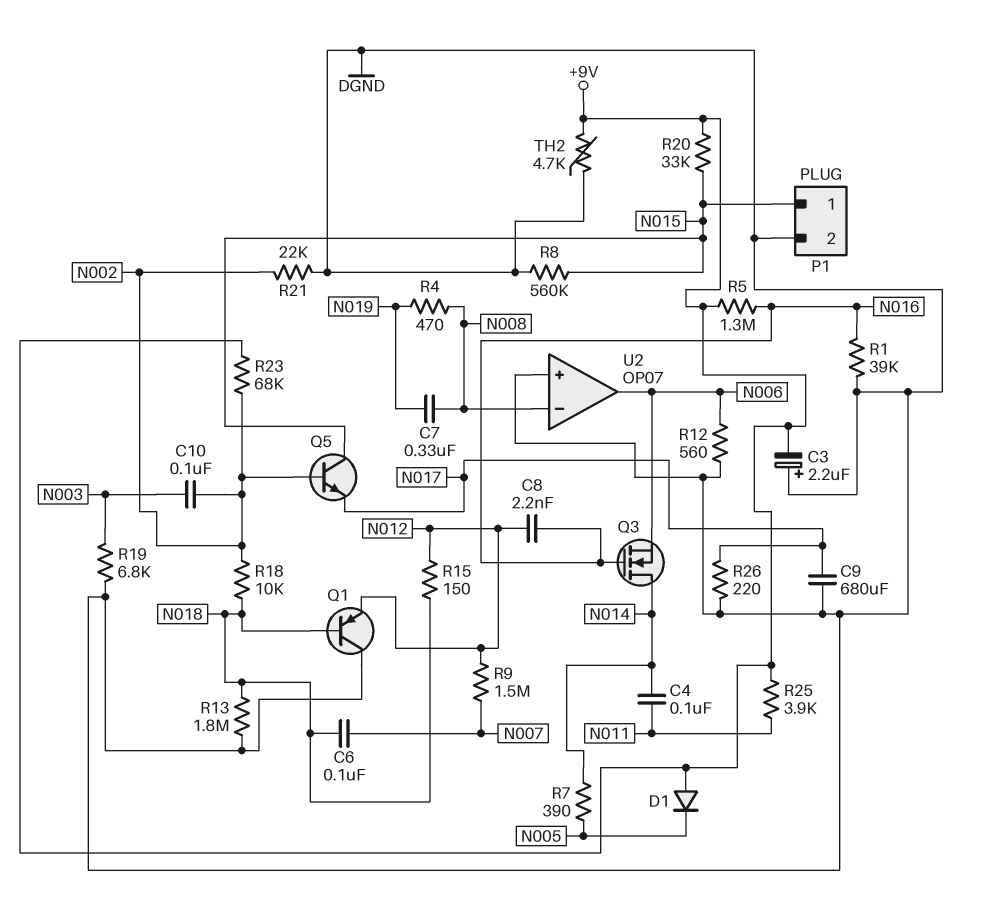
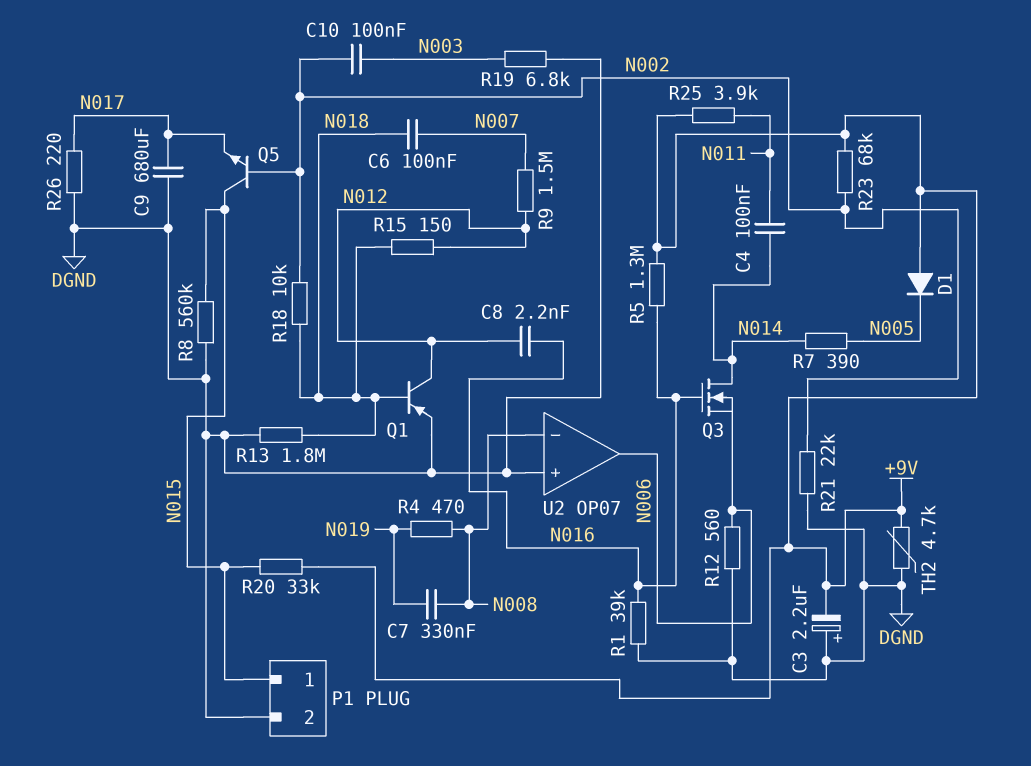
Q1: PNP (B N018, C DGND, E N012) -> PNP (B N018, C N012, E DGND)

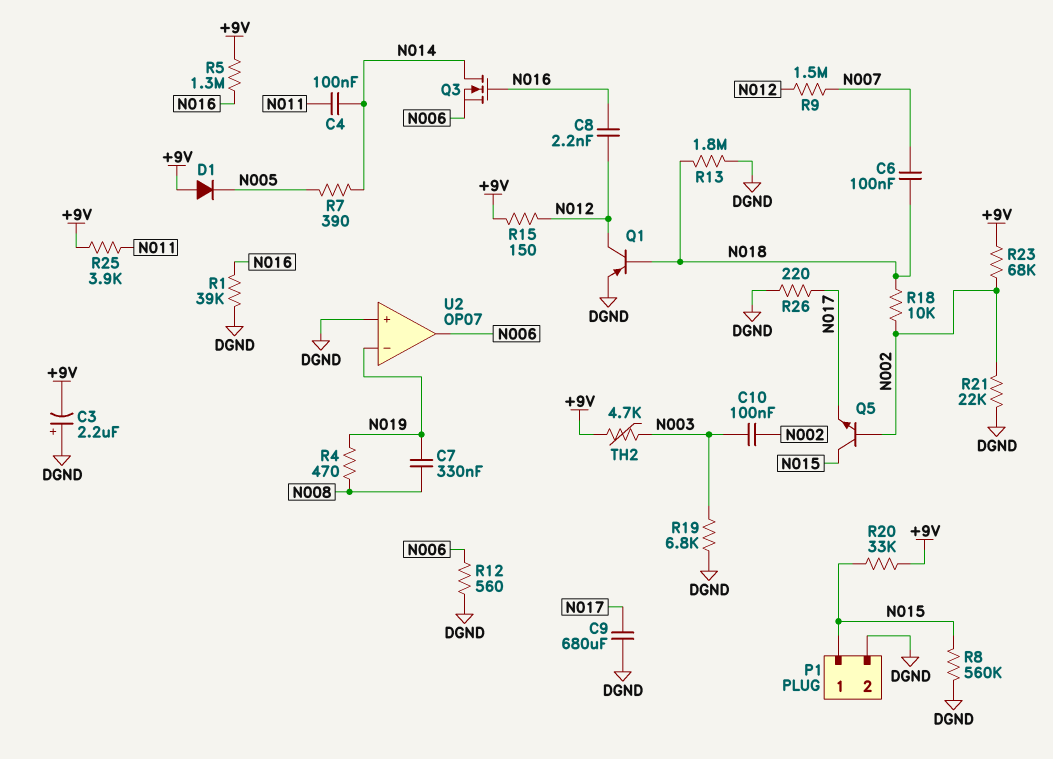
R15: 150 (N012, N018) -> 150 (+9V, N012)
TH2: 4.7k (+9V, DGND) -> 4.7k (+9V, N003)
U2 pin in-: N008 -> N019

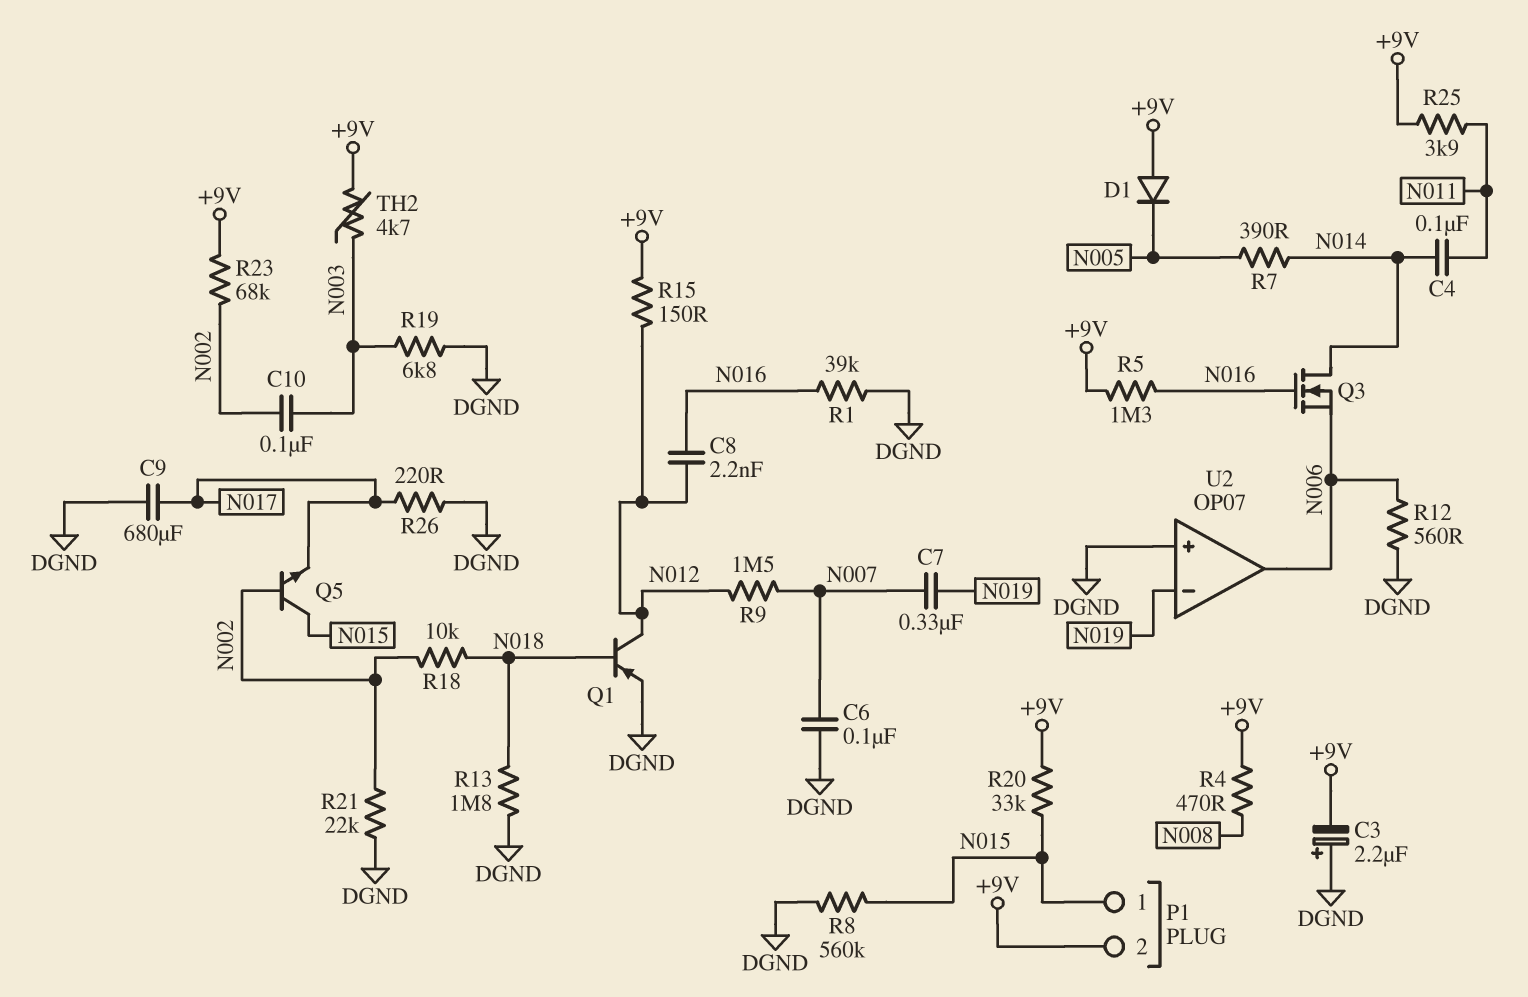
C6: 100nF (N007, N018) -> 100nF (DGND, N007)
C7: 330nF (N008, N019) -> 330nF (N007, N019)
P1 pin 2: DGND -> +9V
R4: 470 (N008, N019) -> 470 (+9V, N008)

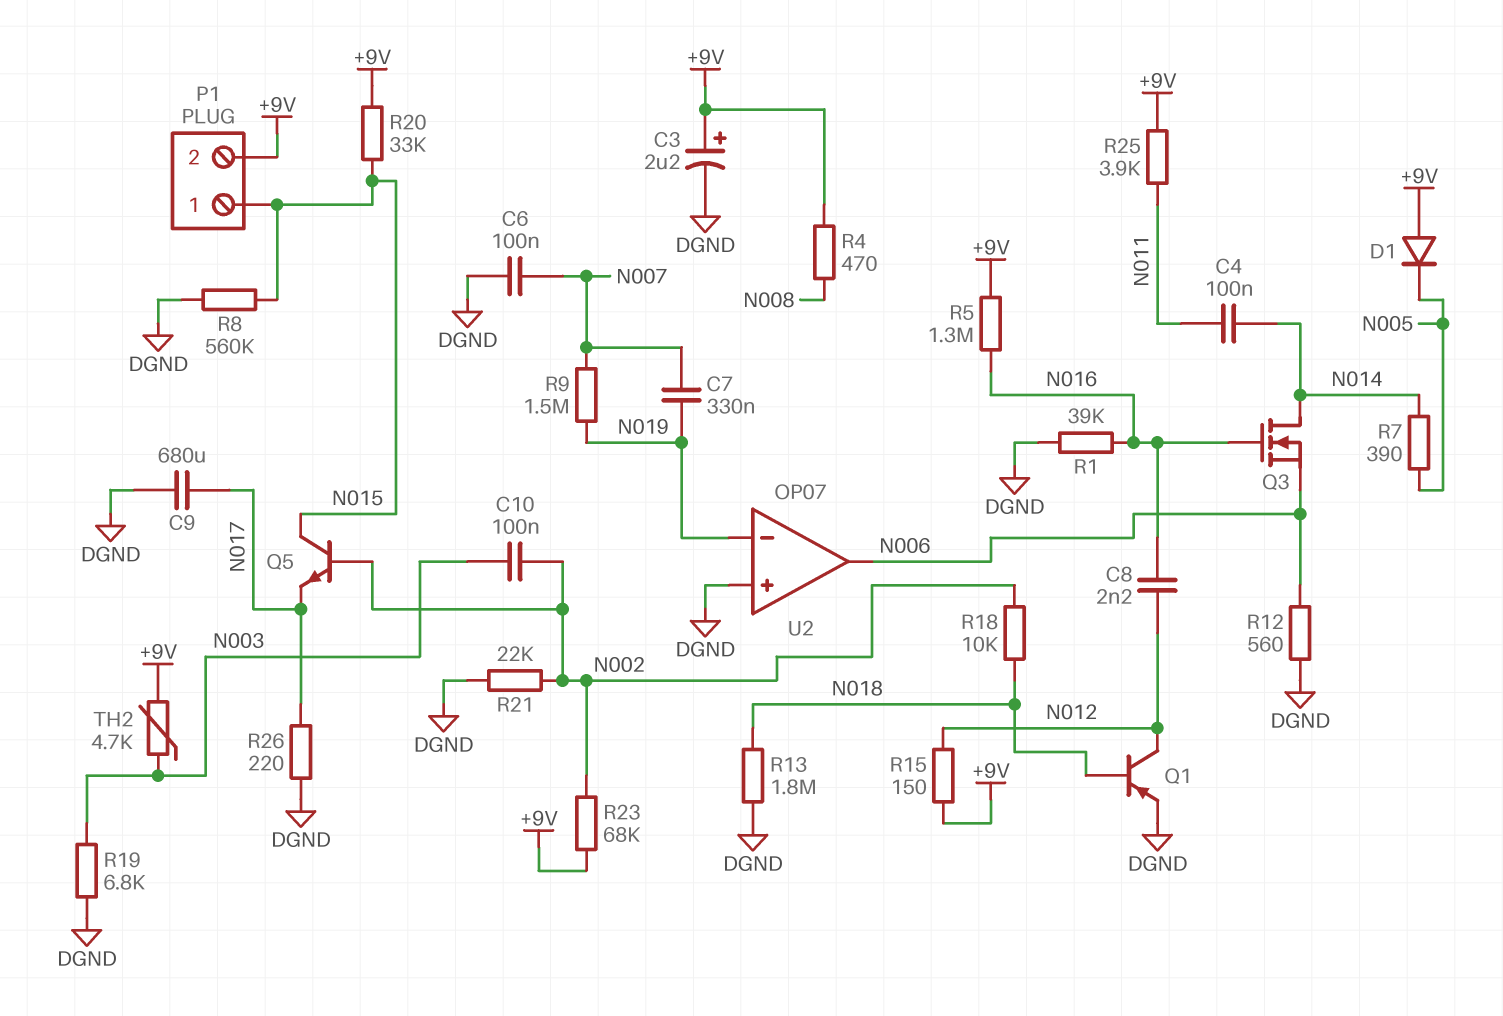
C3: 2.2uF (plus DGND, minus +9V) -> 2.2uF (plus +9V, minus DGND)
R9: 1.5M (N007, N012) -> 1.5M (N007, N019)

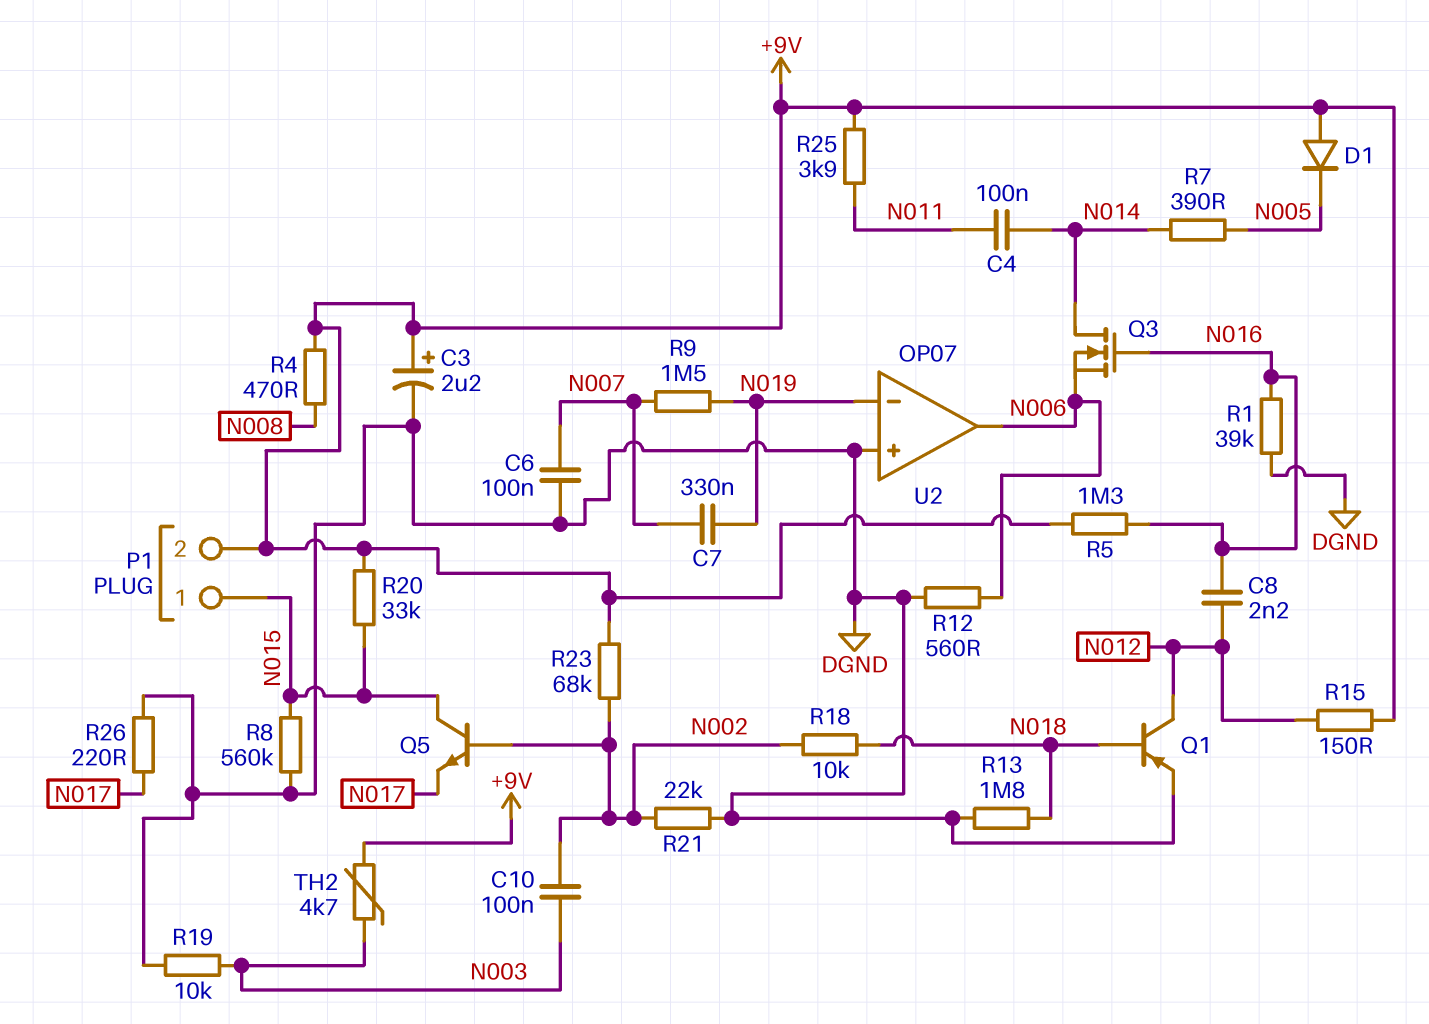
C9: 680uF (DGND, N017) -> none
R19: 6.8k (DGND, N003) -> 10k (DGND, N003)

